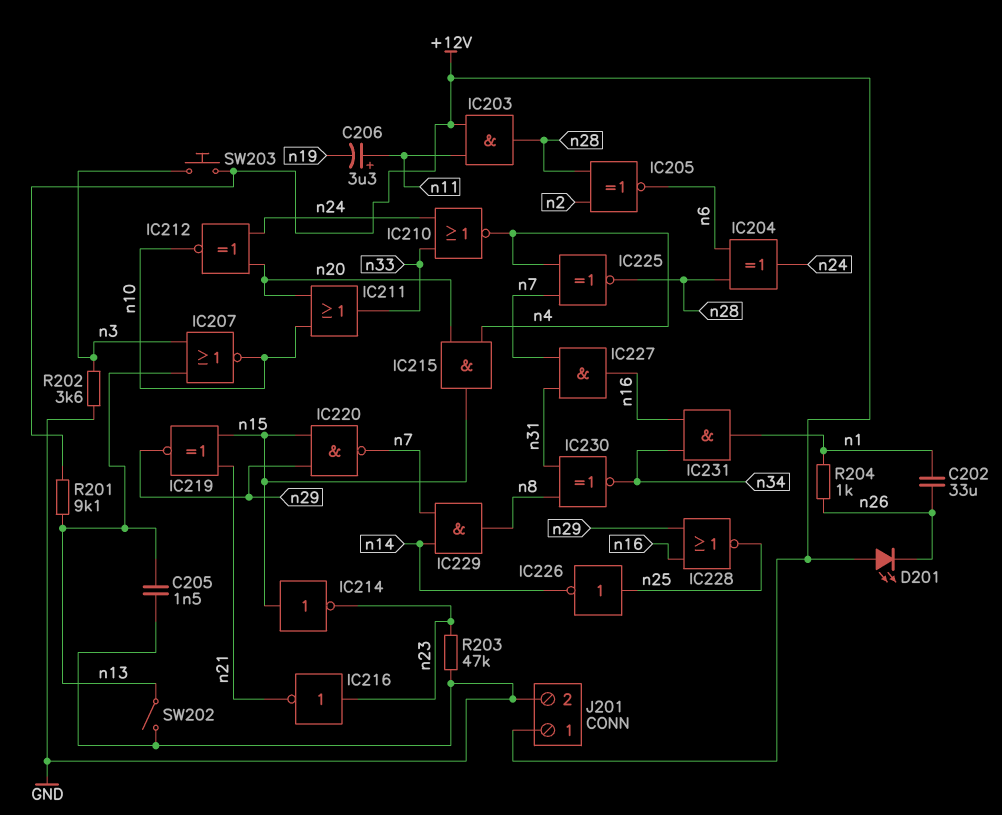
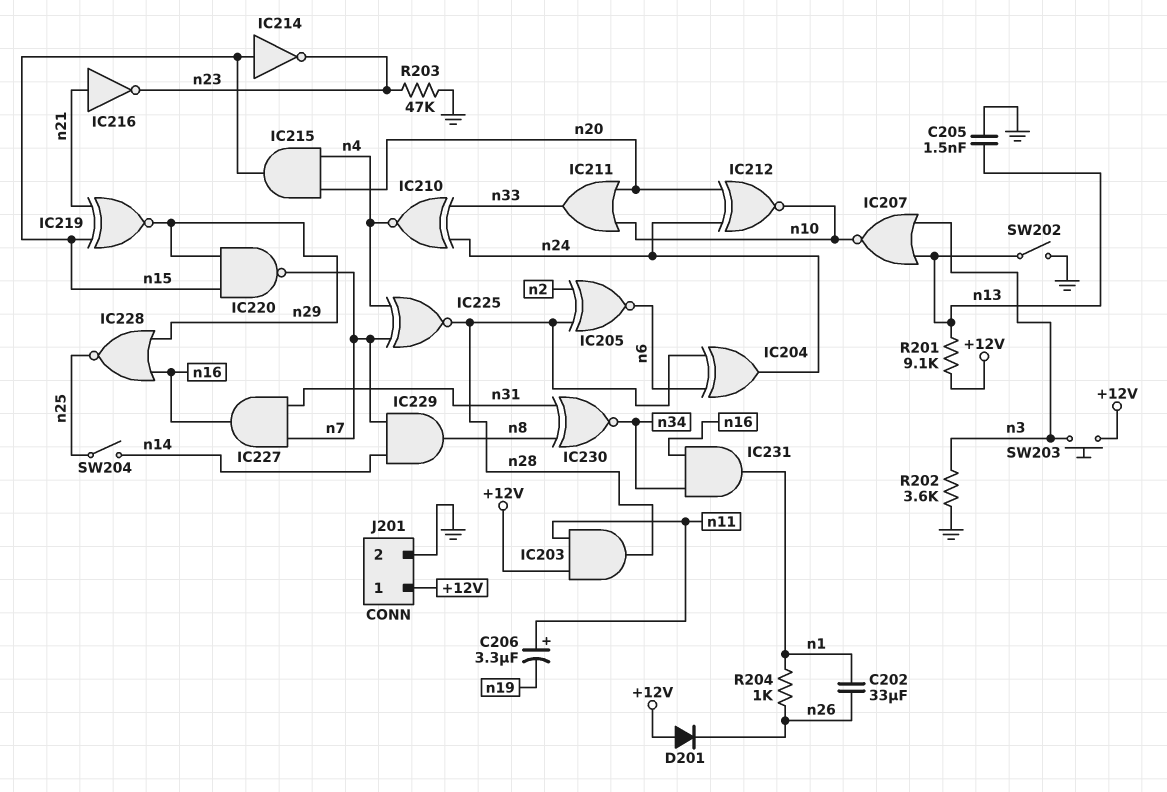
D201: LED (A +12V, K n26) -> diode (A +12V, K n26)
IC210: NOR (in n24, in n33, out n4) -> XNOR (in n24, in n33, out n4)
IC216: NOT (in n23, out n21) -> NOT (in n21, out n23)
IC226: NOT (in n25, out n14) -> none
SW204: none -> switch (n14, n25)

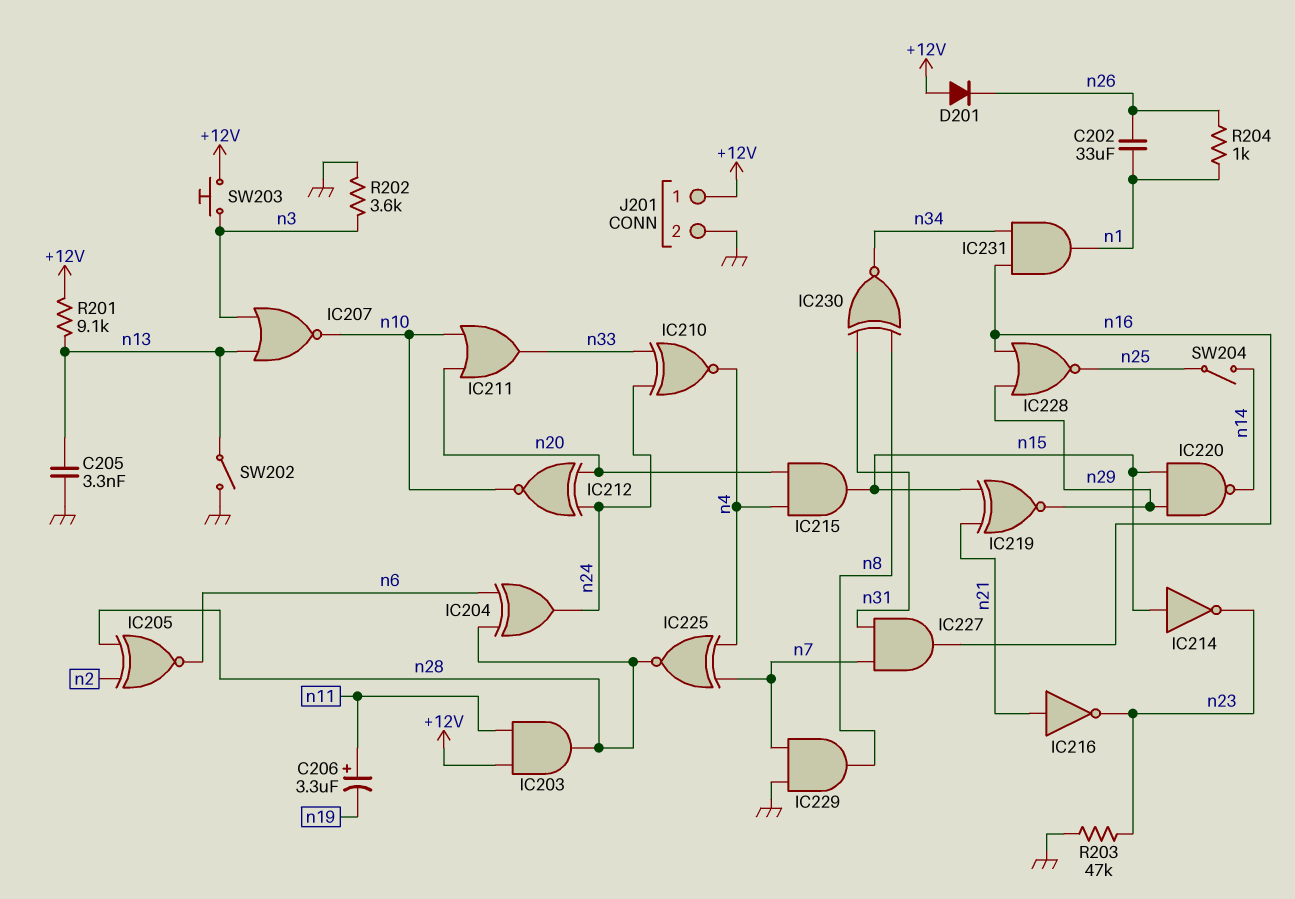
C205: 1.5nF (GND, n13) -> 3.3nF (GND, n13)
IC220: NAND (in n15, in n29, out n7) -> NAND (in n15, in n29, out n14)
IC229: AND (in n7, in n14, out n8) -> AND (in GND, in n7, out n8)

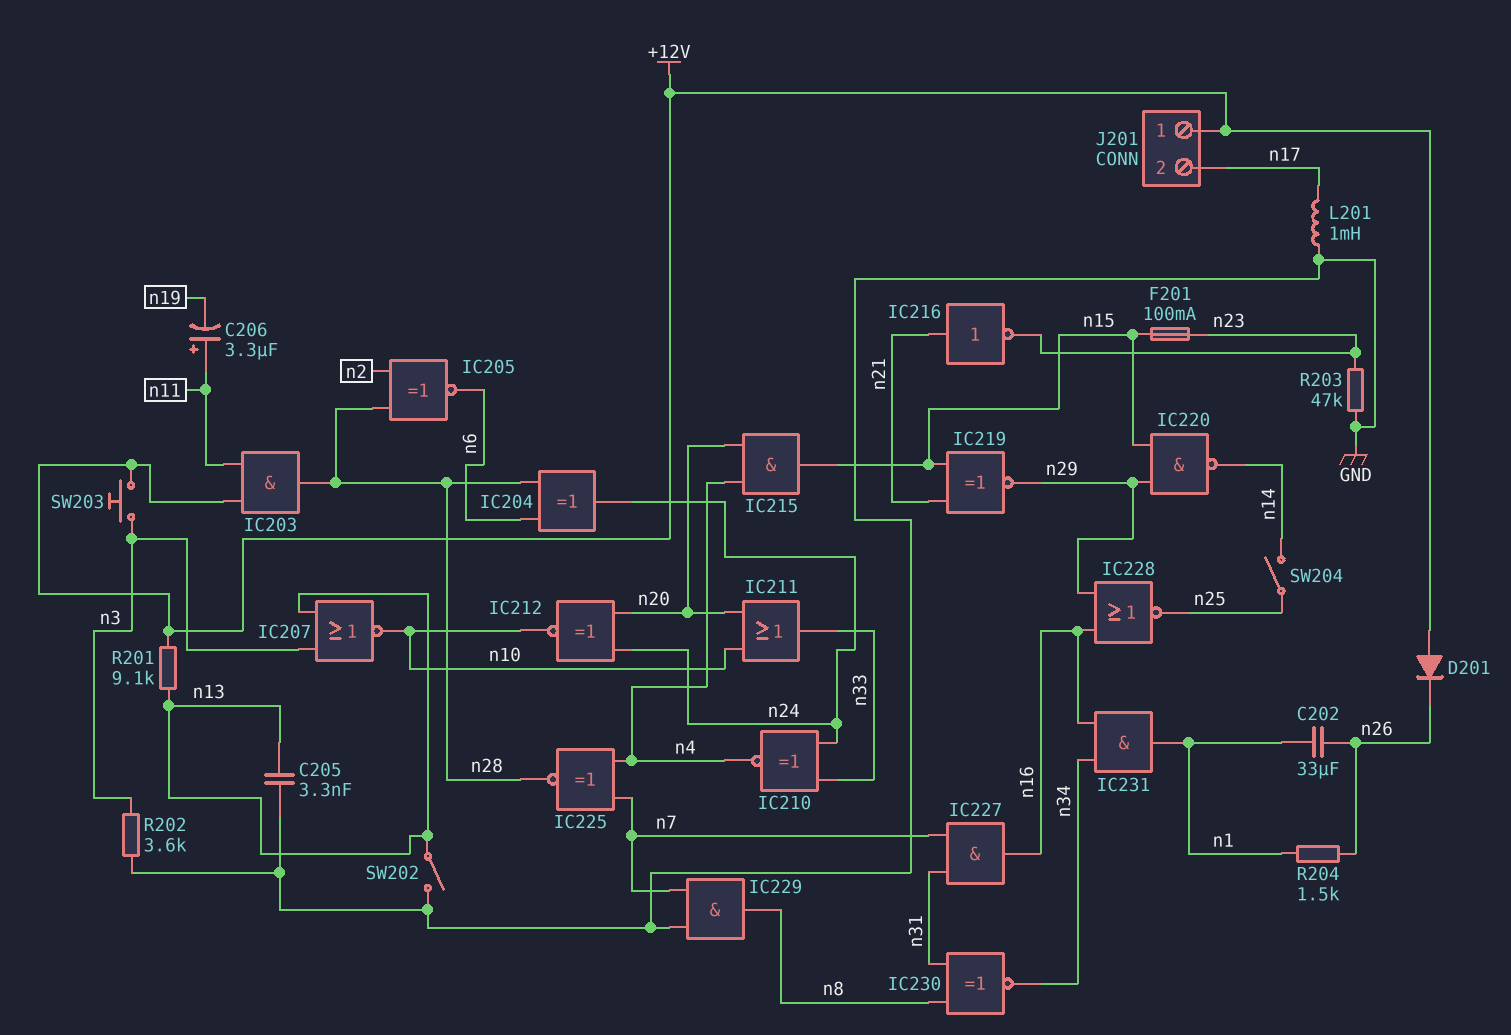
F201: none -> 100mA (n15, n23)
IC214: NOT (in n15, out n23) -> none
J201 pin 2: GND -> n17
L201: none -> 1mH (GND, n17)
R204: 1k (n1, n26) -> 1.5k (n1, n26)

